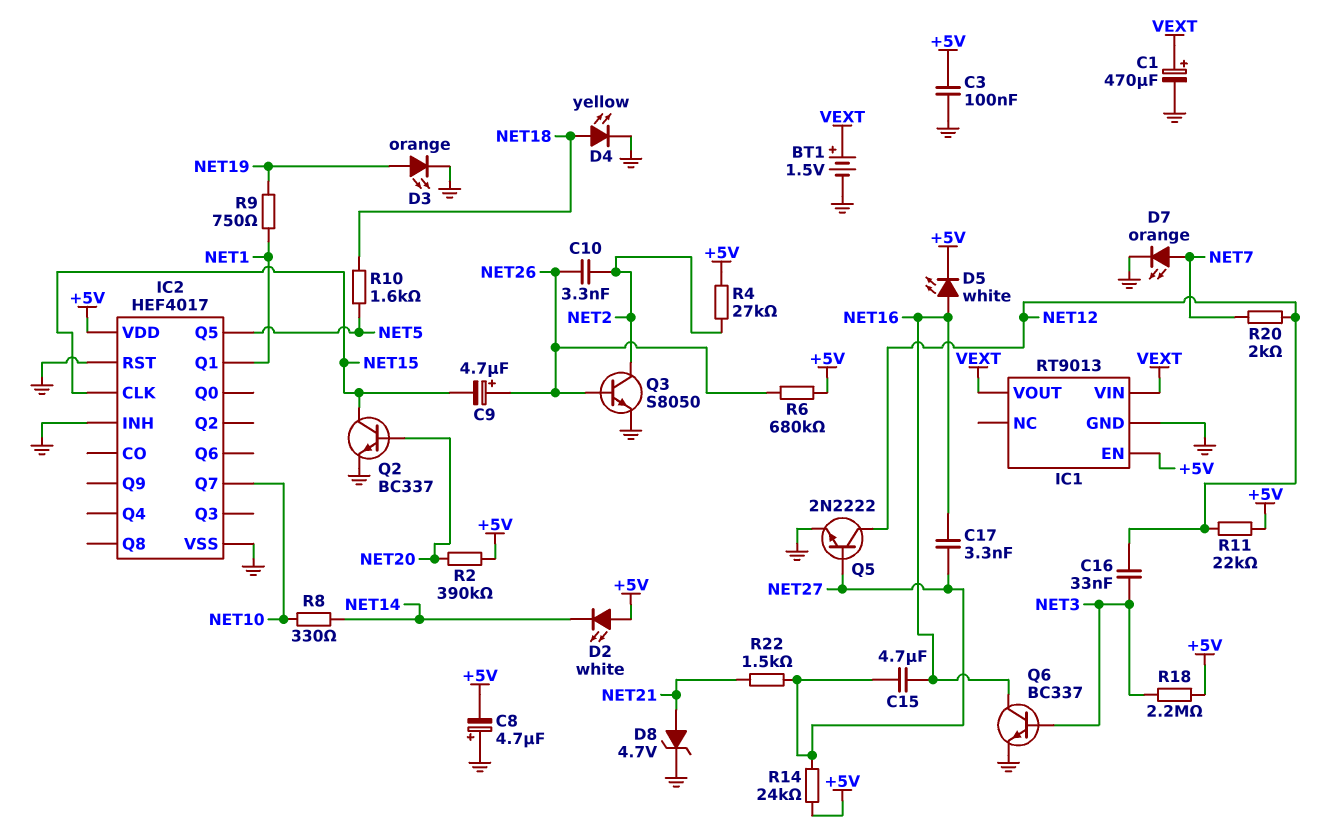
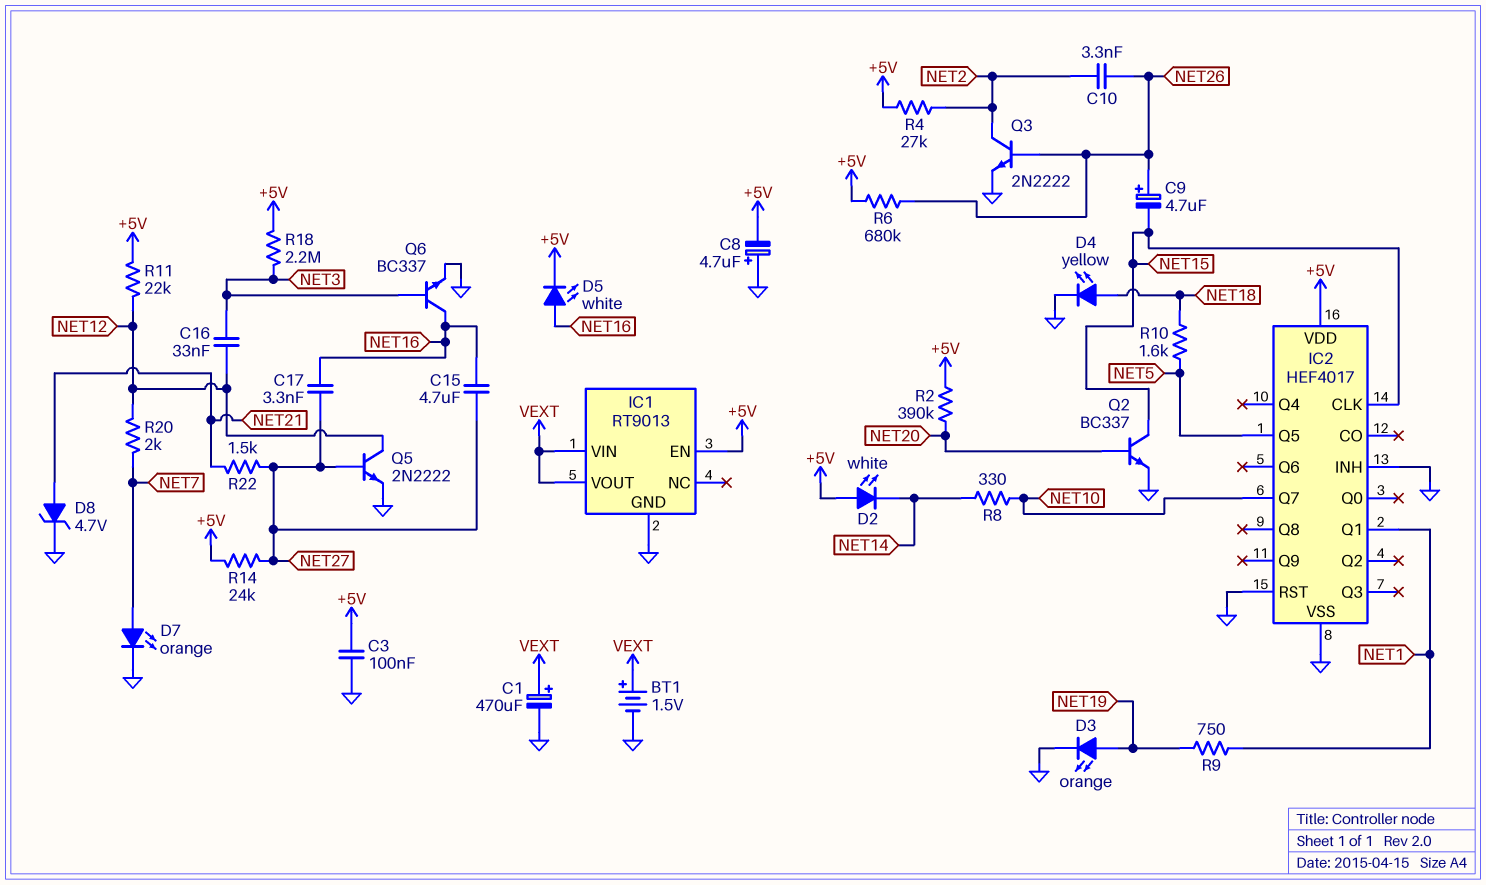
Q3: NPN S8050 (B NET26, C NET2, E GND) -> NPN 2N2222 (B NET26, C NET2, E GND)

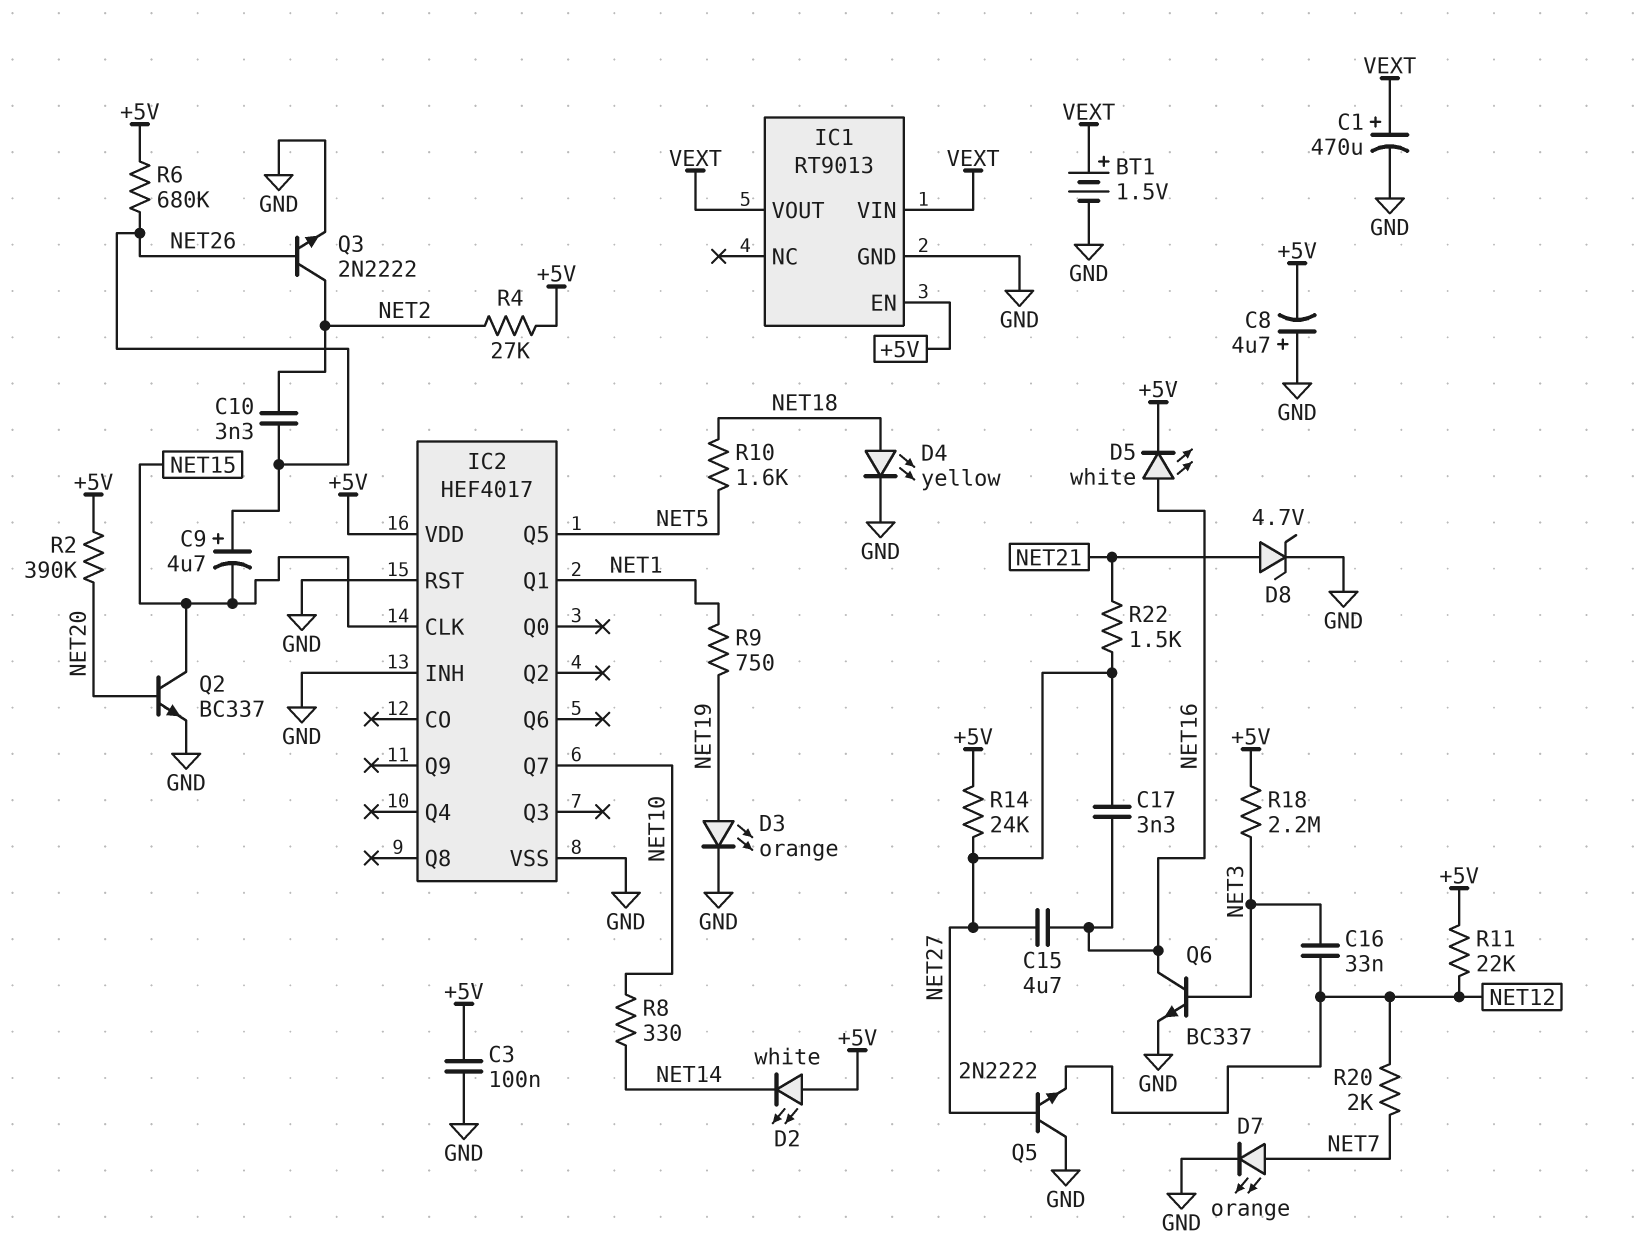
Q5: NPN 2N2222 (B NET27, C NET12, E GND) -> NPN 2N2222 (B NET27, C GND, E NET12)

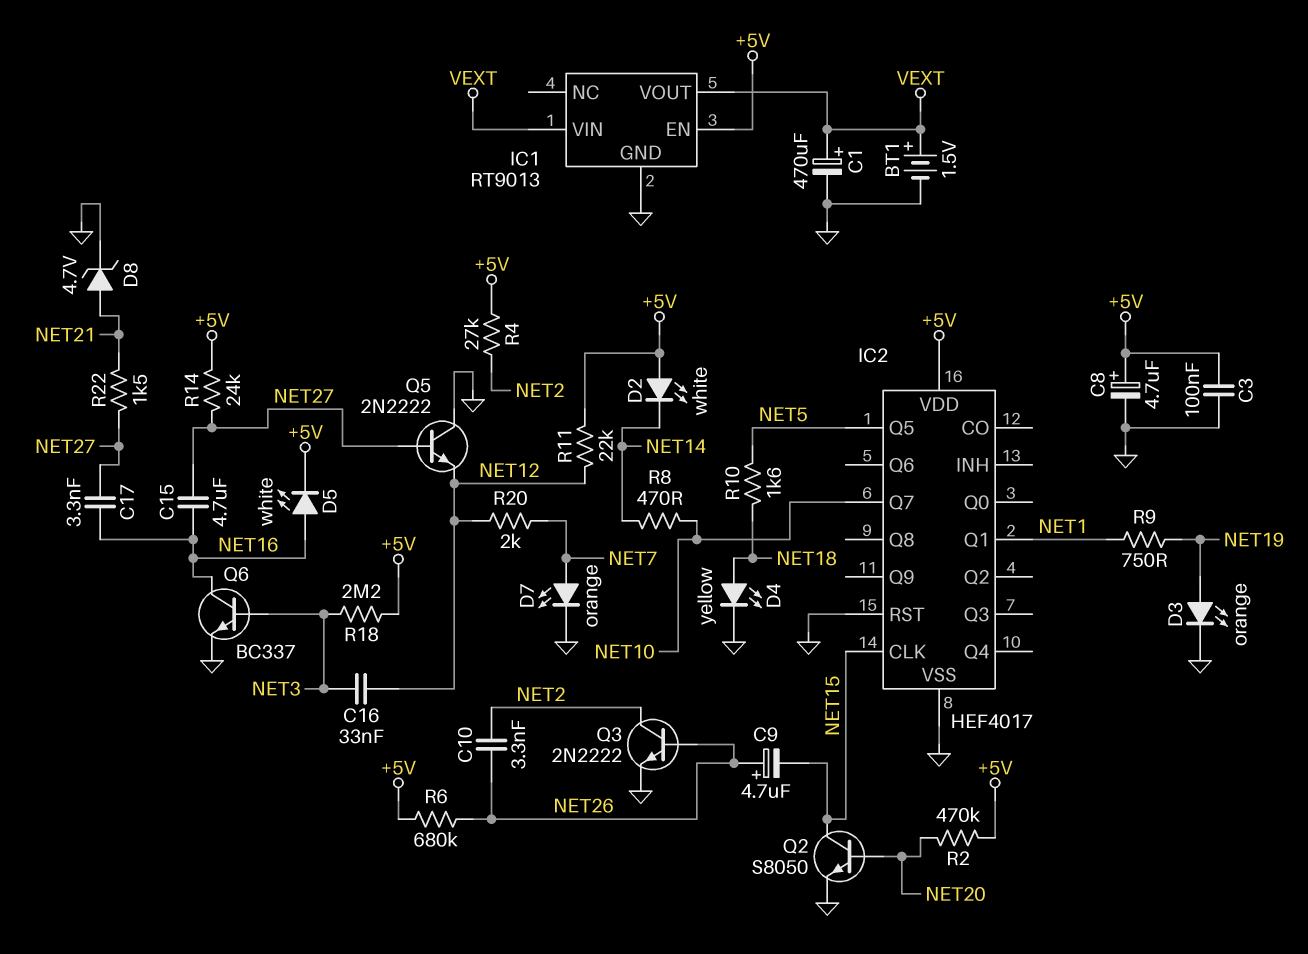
C8: 4.7uF (plus GND, minus +5V) -> 4.7uF (plus +5V, minus GND)
IC2 pin INH: GND -> none
Q2: NPN BC337 (B NET20, C NET15, E GND) -> NPN S8050 (B NET20, C NET15, E GND)
R2: 390k (+5V, NET20) -> 470k (+5V, NET20)
R8: 330 (NET10, NET14) -> 470 (NET10, NET14)

